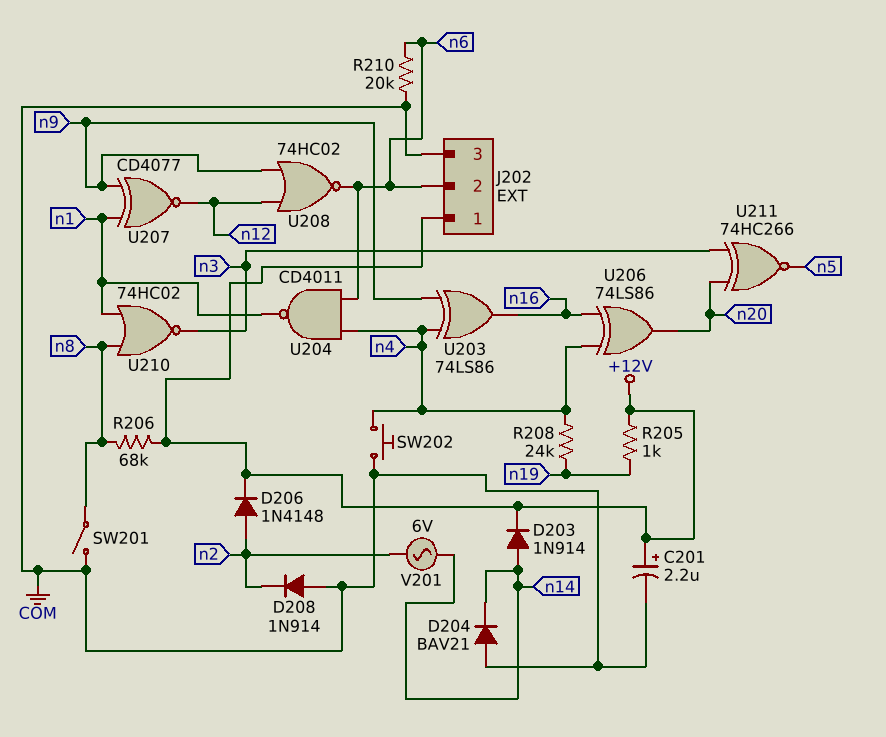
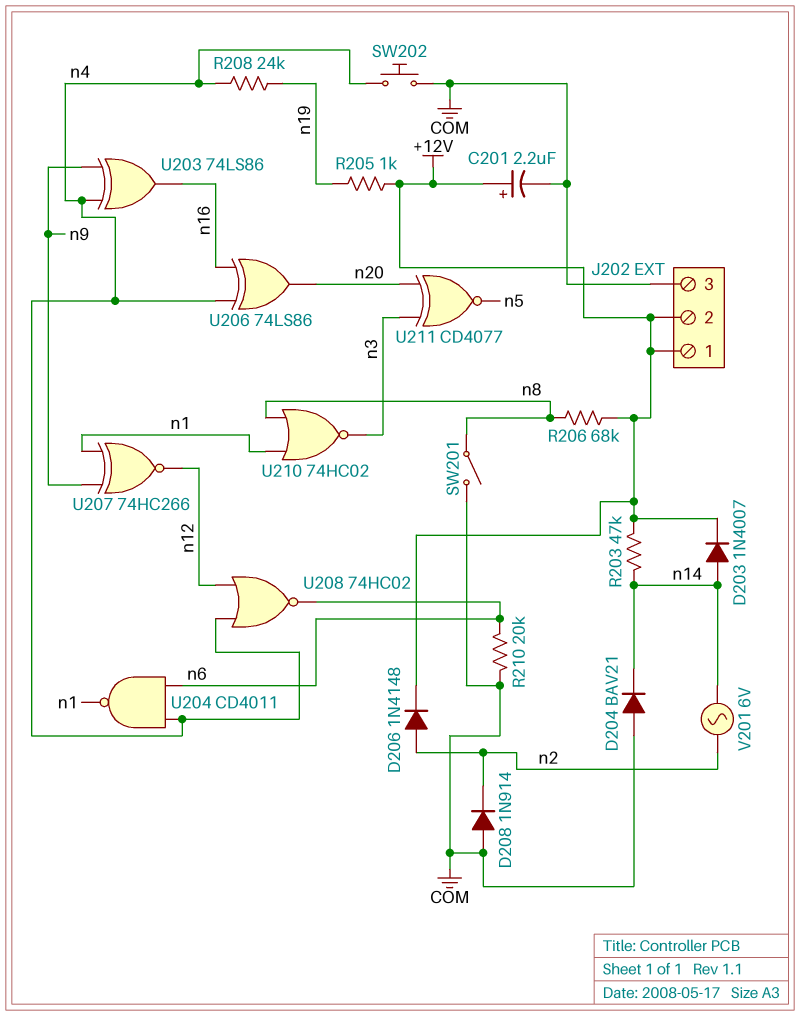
D203: diode 1N914 (A n14, K +12V) -> diode 1N4007 (A n14, K +12V)
J202 pin 2: n6 -> +12V
R203: none -> 47k (+12V, n14)
U207: XNOR CD4077 (in n1, in n9, out n12) -> XNOR 74HC266 (in n1, in n9, out n12)
U208: NOR 74HC02 (in n9, in n12, out n6) -> NOR 74HC02 (in n4, in n12, out n6)
U211: XNOR 74HC266 (in n3, in n20, out n5) -> XNOR CD4077 (in n3, in n20, out n5)

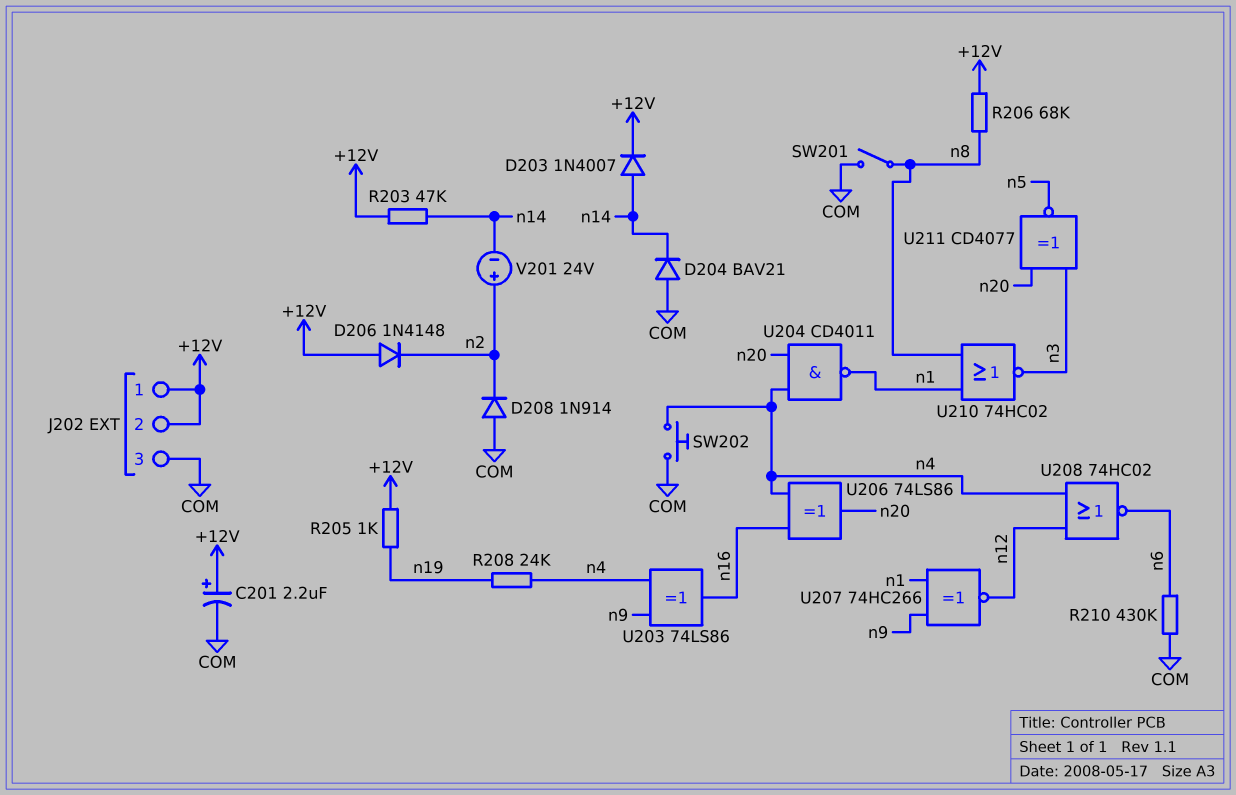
D206: diode 1N4148 (A n2, K +12V) -> diode 1N4148 (A +12V, K n2)
R210: 20k (COM, n6) -> 430k (COM, n6)
U204: NAND CD4011 (in n4, in n6, out n1) -> NAND CD4011 (in n4, in n20, out n1)
V201: AC 6V (n2, n14) -> 24V (plus n2, minus n14)

